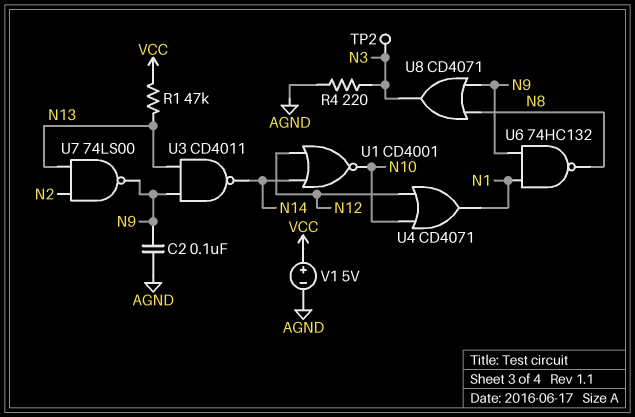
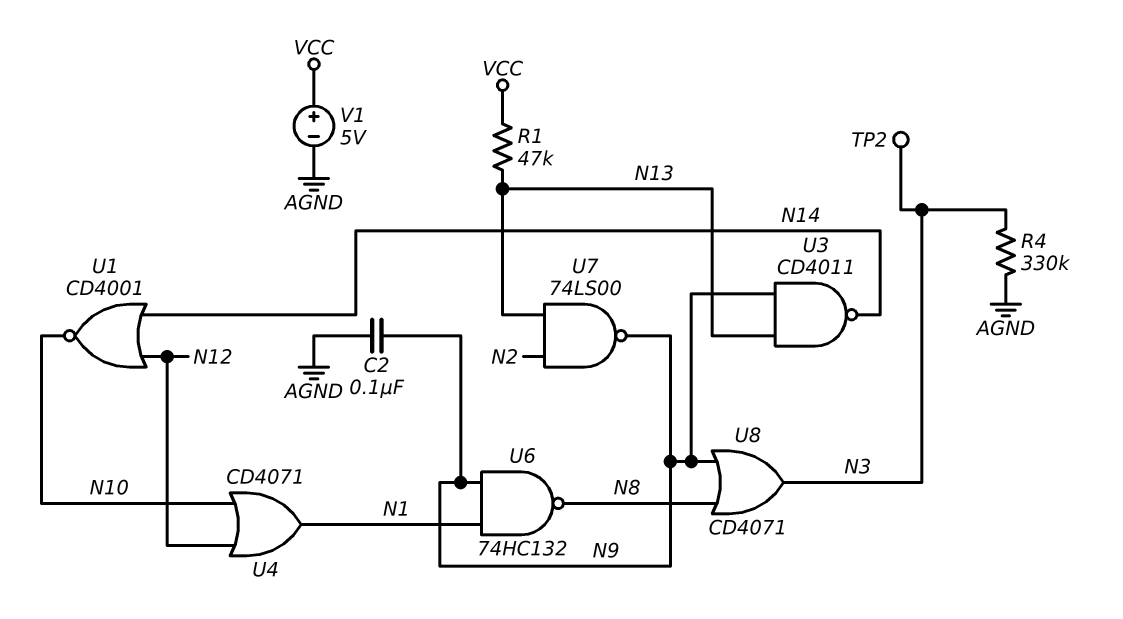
R4: 220 (AGND, N3) -> 330k (AGND, N3)

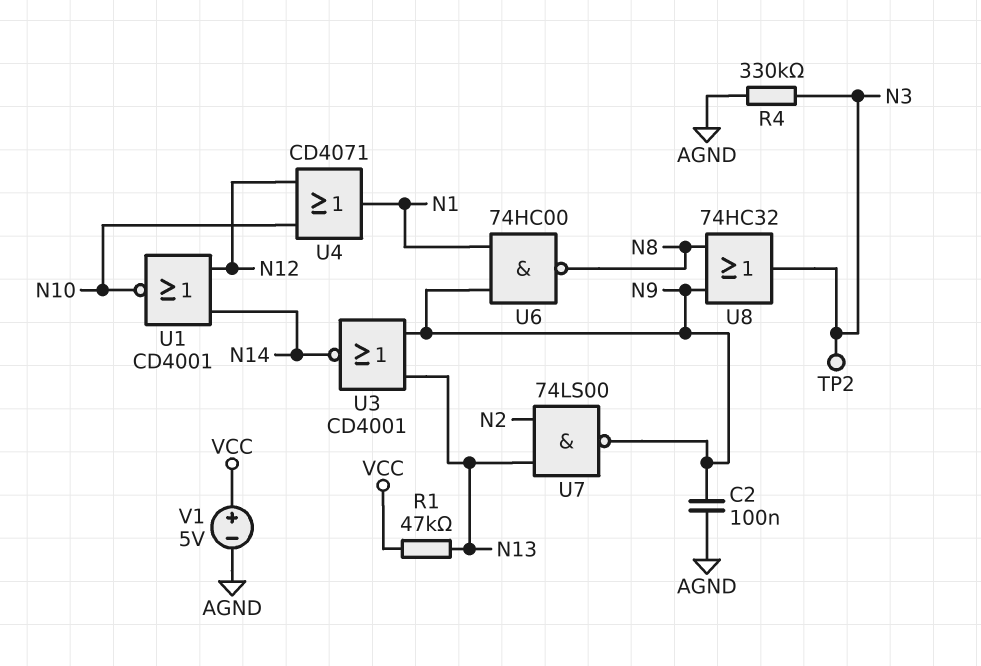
U3: NAND CD4011 (in N9, in N13, out N14) -> NOR CD4001 (in N9, in N13, out N14)
U6: NAND 74HC132 (in N1, in N9, out N8) -> NAND 74HC00 (in N1, in N9, out N8)
U8: OR CD4071 (in N8, in N9, out N3) -> OR 74HC32 (in N8, in N9, out N3)

